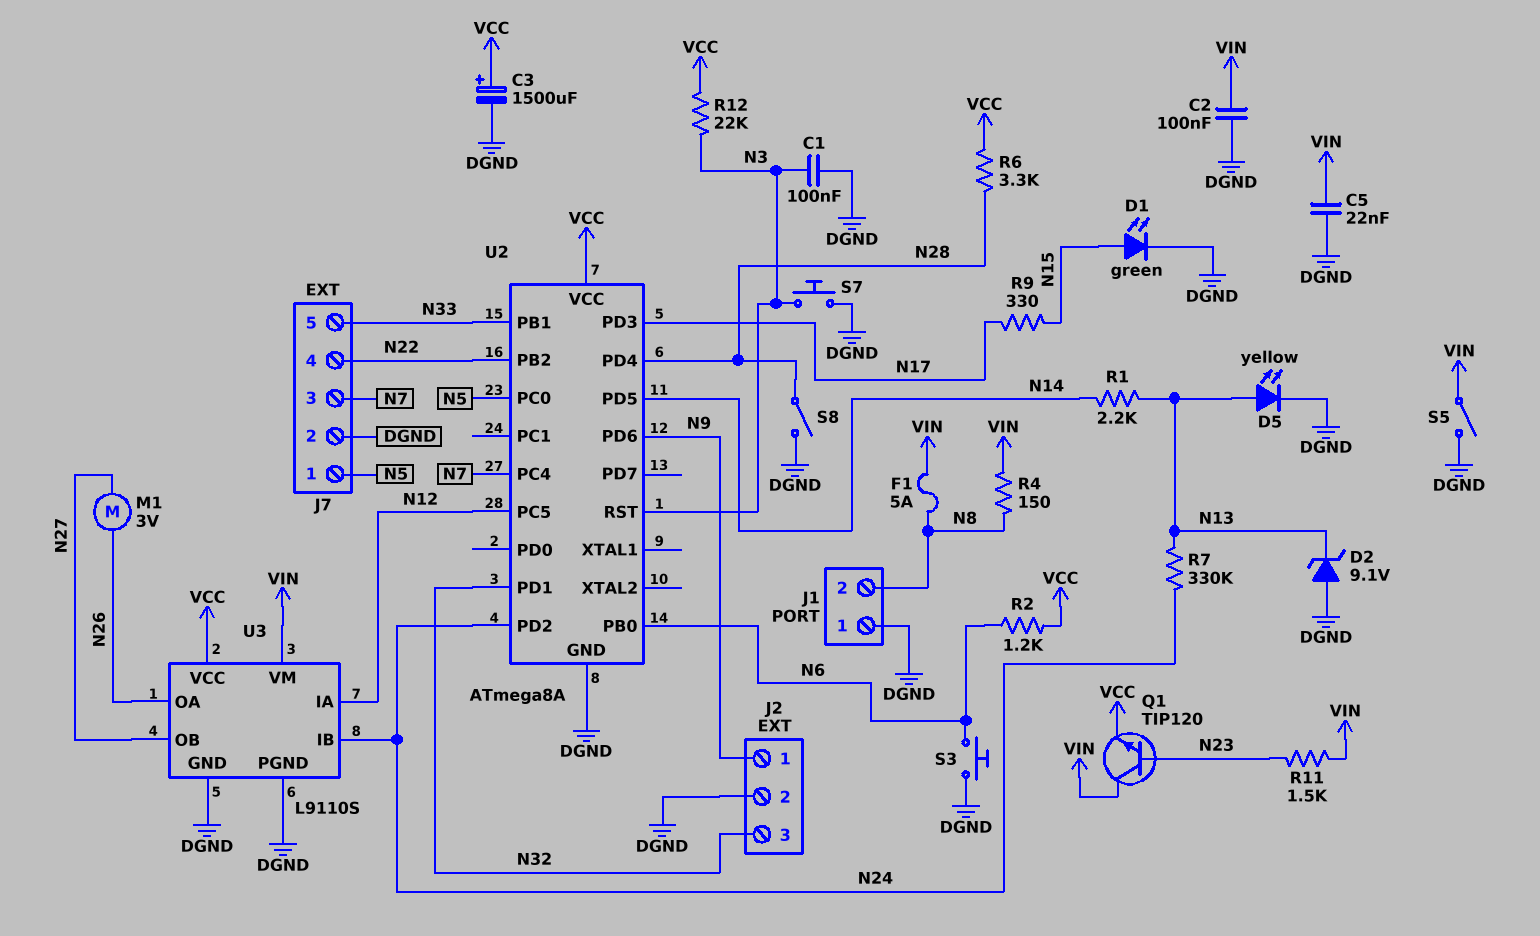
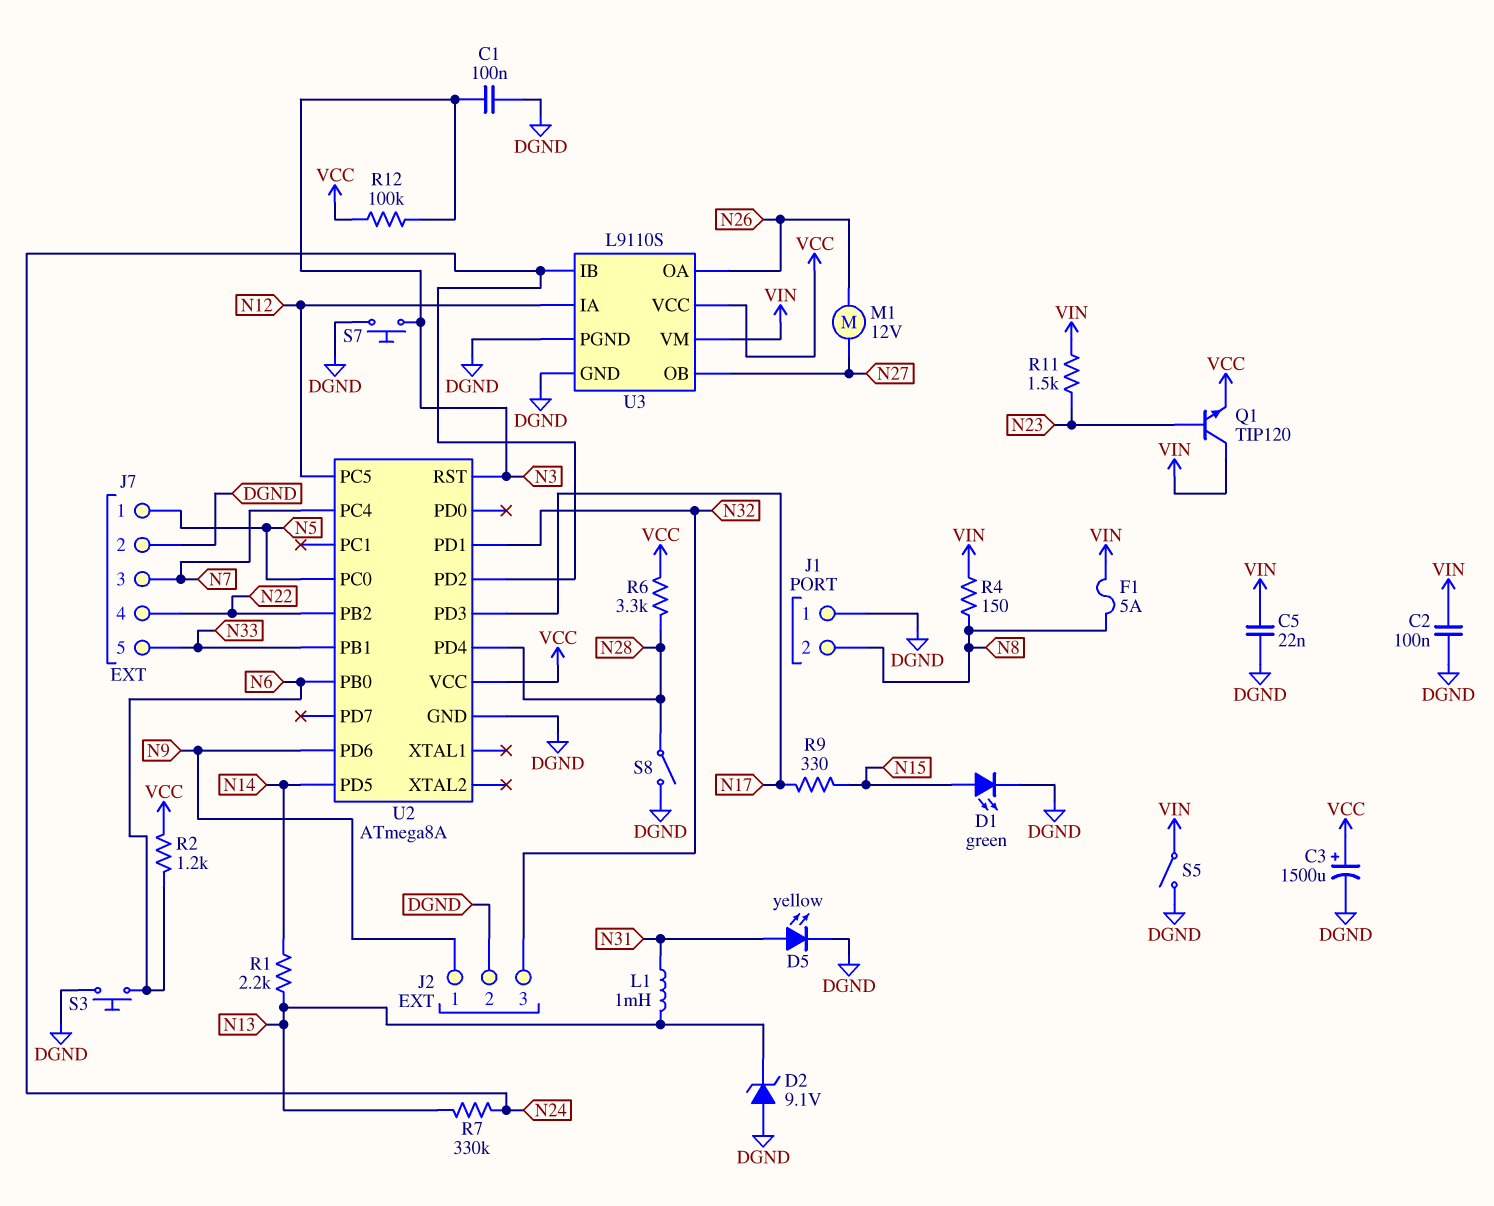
D5: LED yellow (A N13, K DGND) -> LED yellow (A N31, K DGND)
L1: none -> 1mH (N13, N31)
M1: motor 3V (N26, N27) -> motor 12V (N26, N27)
R12: 22k (N3, VCC) -> 100k (N3, VCC)

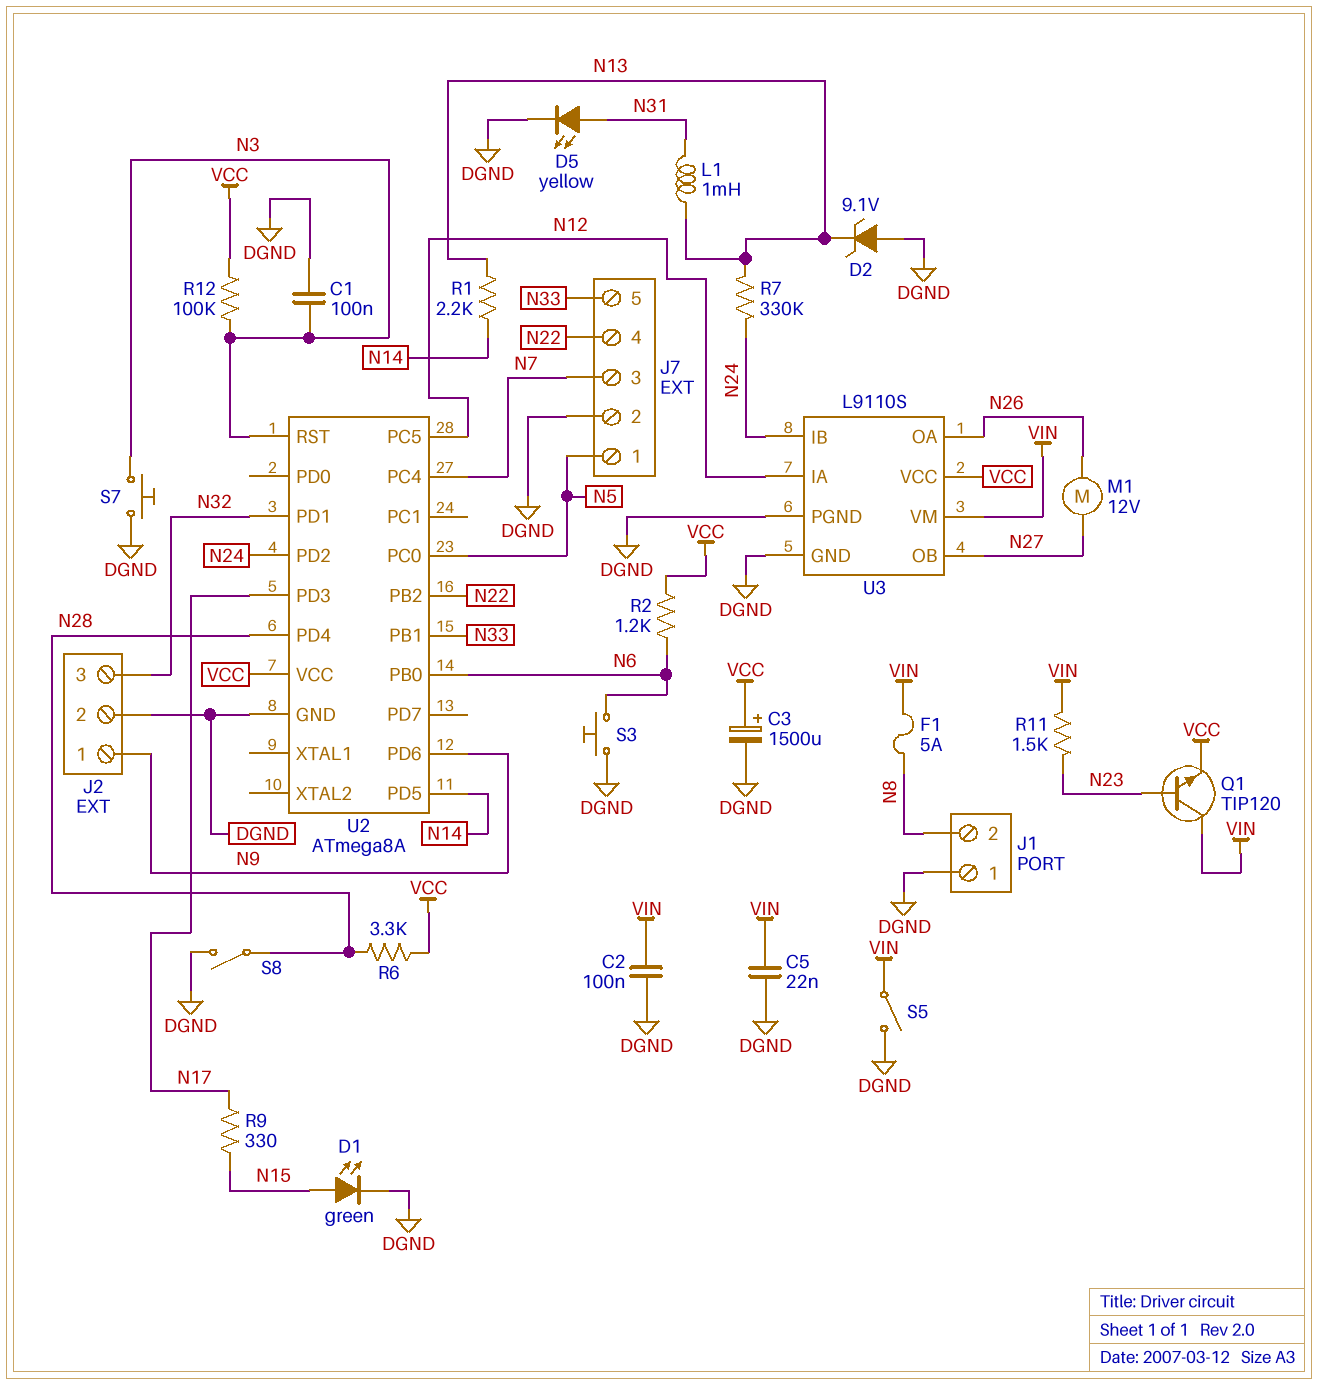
R4: 150 (N8, VIN) -> none

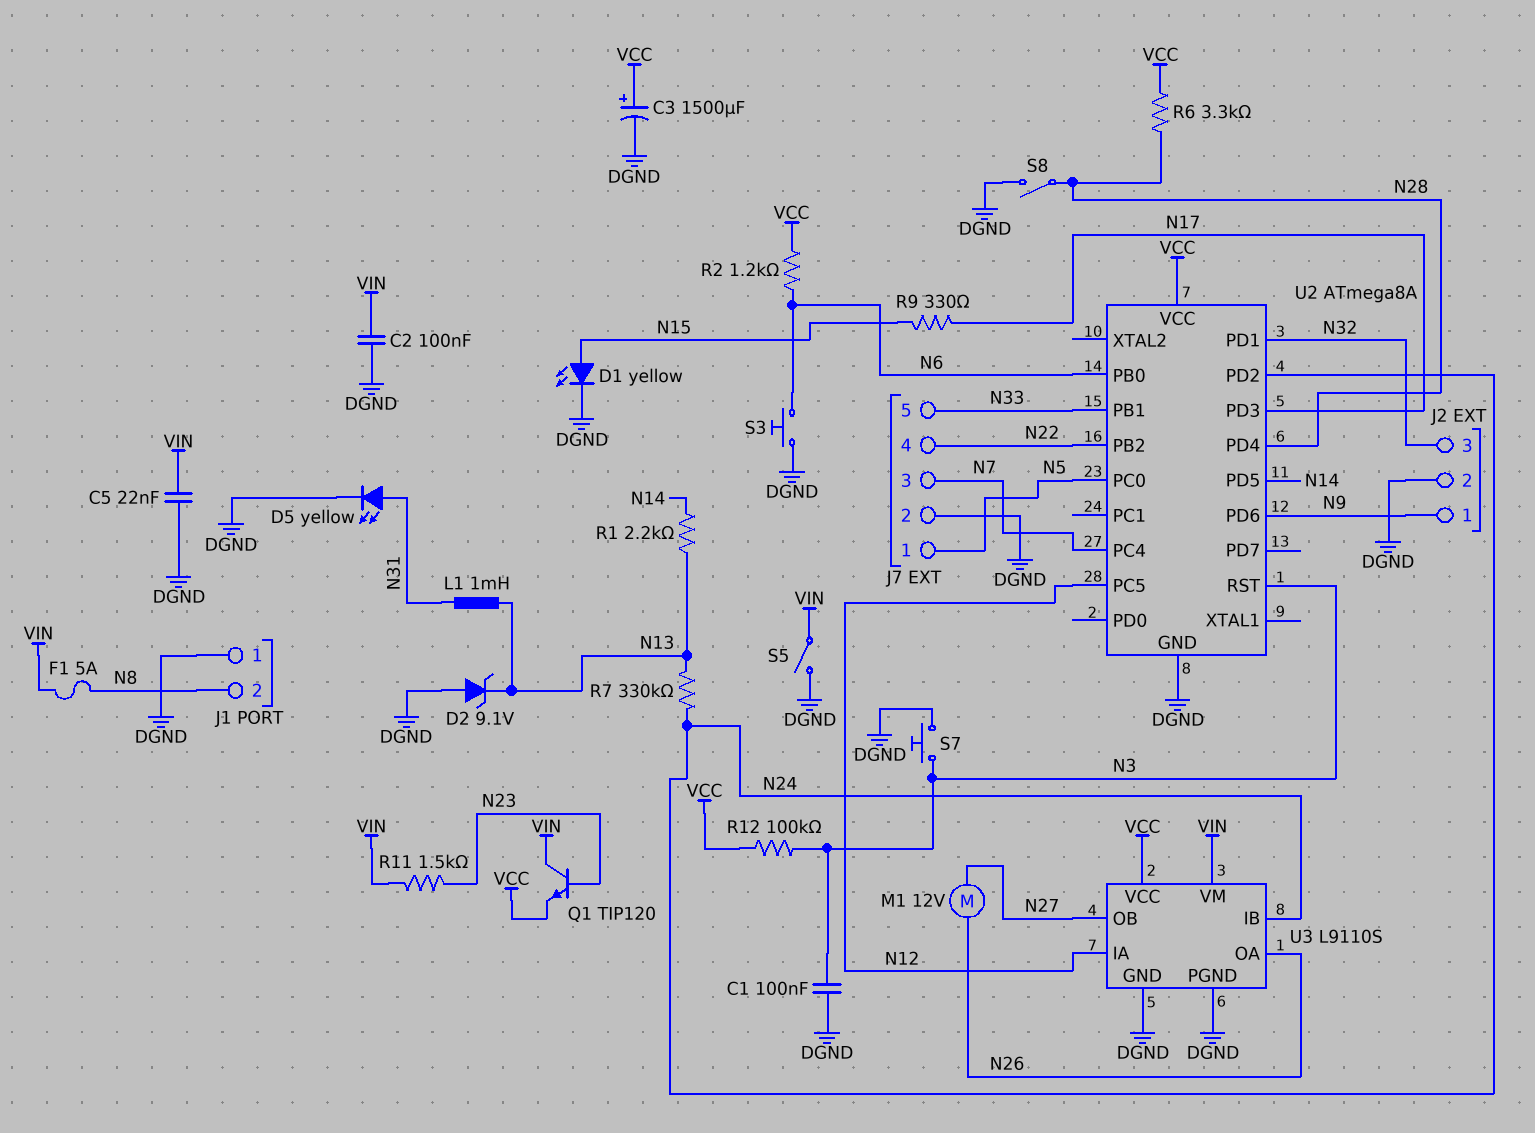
D1: LED green (A N15, K DGND) -> LED yellow (A N15, K DGND)

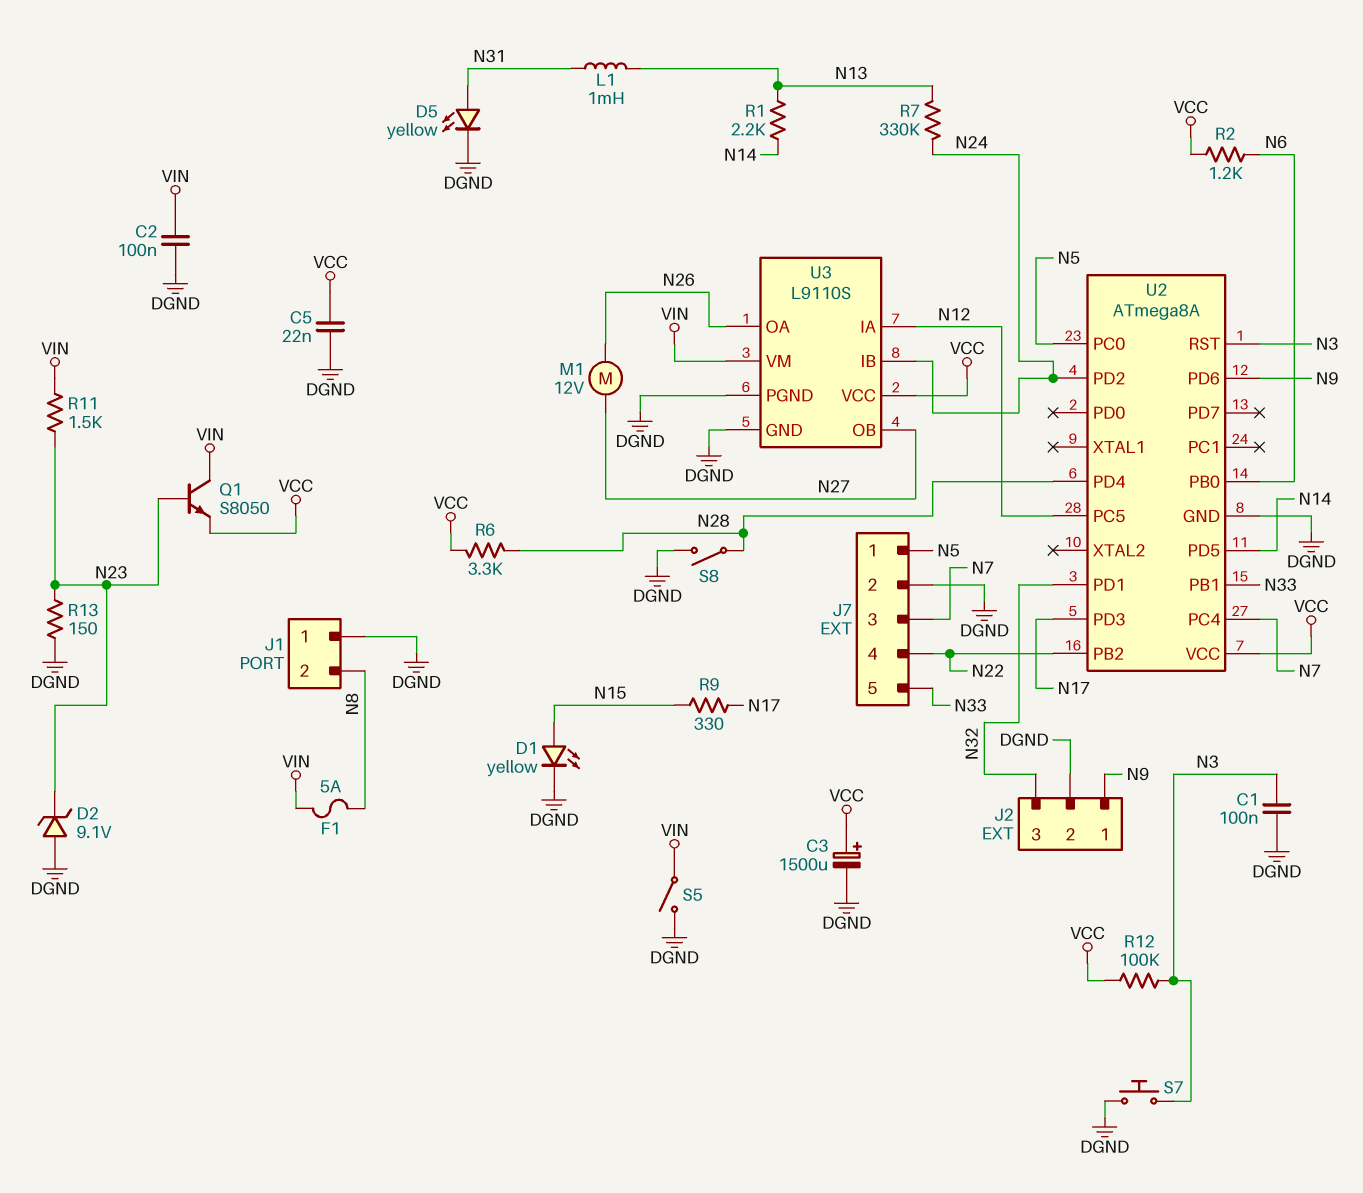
C5: 22nF (DGND, VIN) -> 22nF (DGND, VCC)
D2: zener 9.1V (A DGND, K N13) -> zener 9.1V (A DGND, K N23)
Q1: NPN TIP120 (B N23, C VIN, E VCC) -> NPN S8050 (B N23, C VIN, E VCC)
R13: none -> 150 (DGND, N23)
S3: button (DGND, N6) -> none

